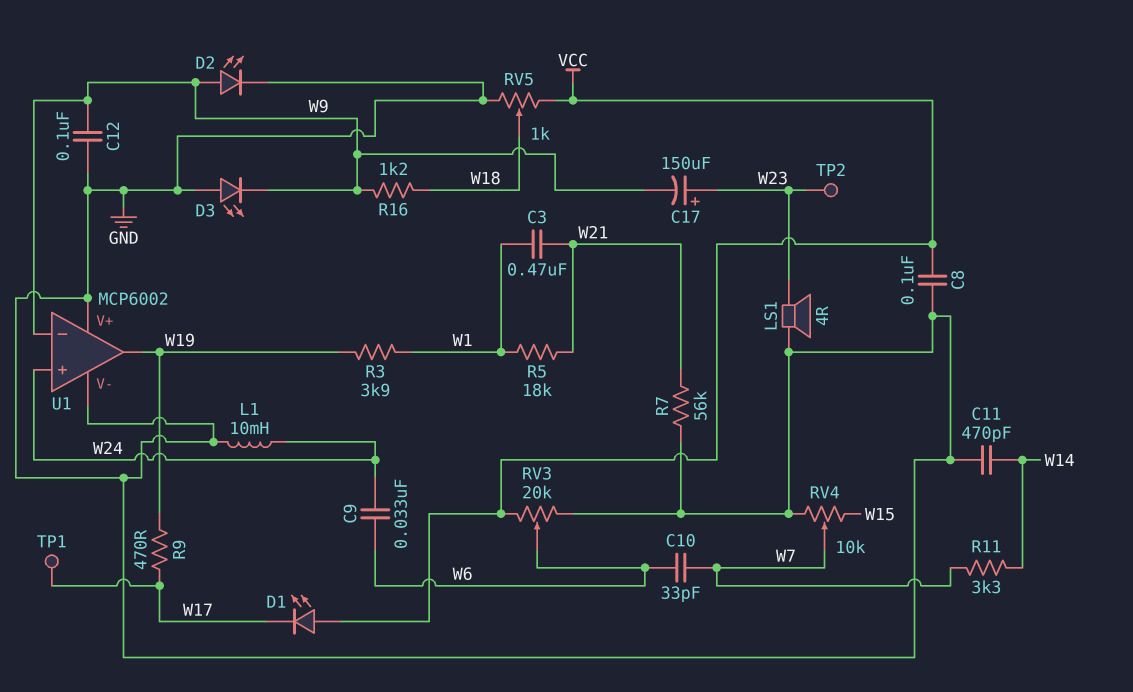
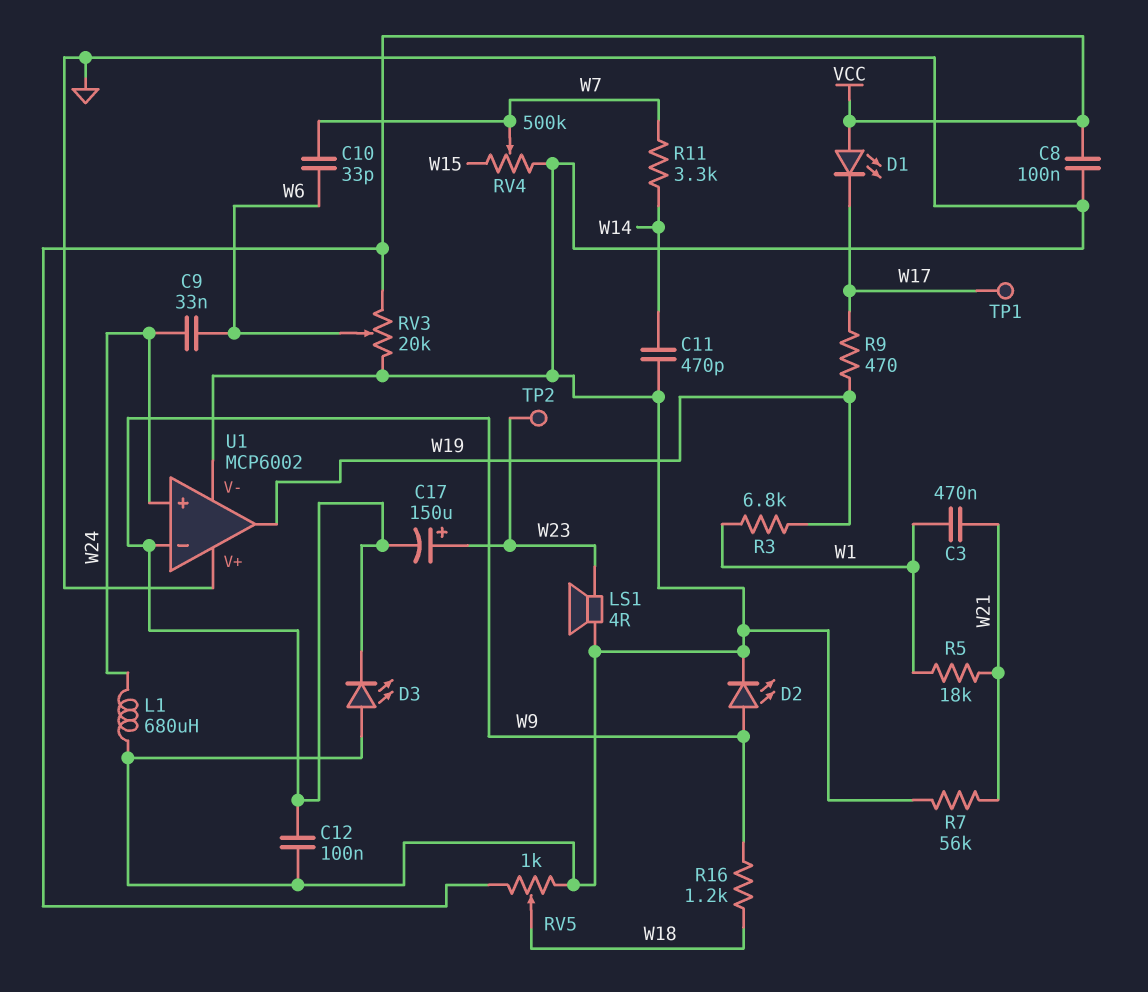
L1: 10mH (GND, W24) -> 680uH (GND, W24)
R3: 3.9k (W1, W19) -> 6.8k (W1, W19)
RV4: 10k (GND, W15, wiper W7) -> 500k (GND, W15, wiper W7)

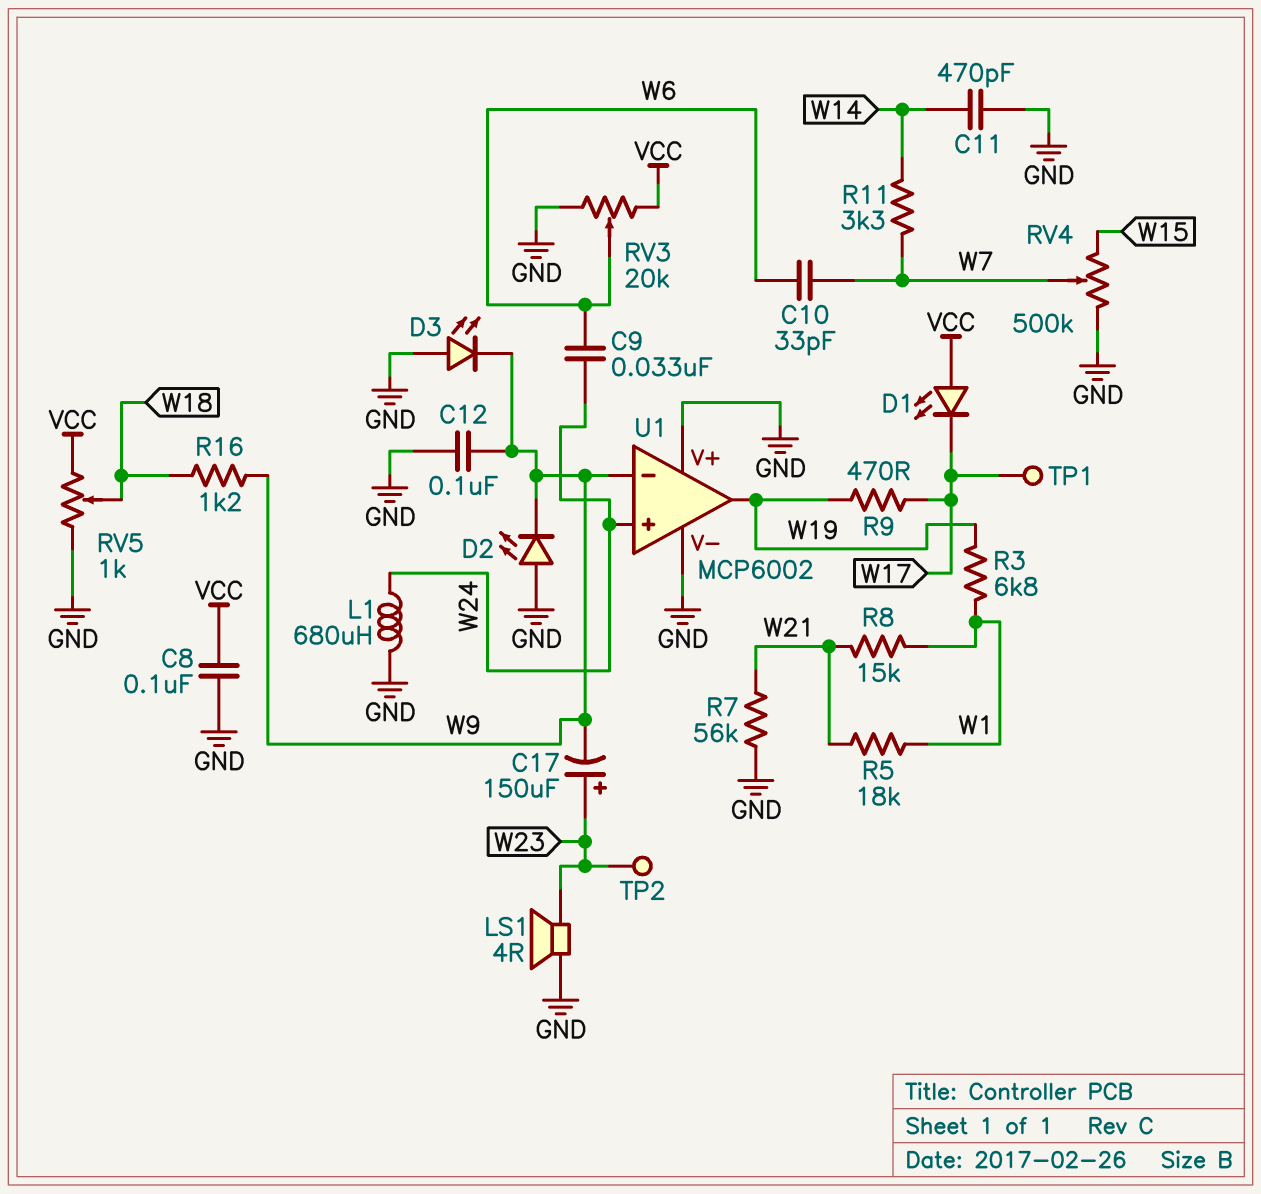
C3: 470nF (W1, W21) -> none
D2: LED (A W9, K GND) -> LED (A GND, K W9)
R8: none -> 15k (W1, W21)

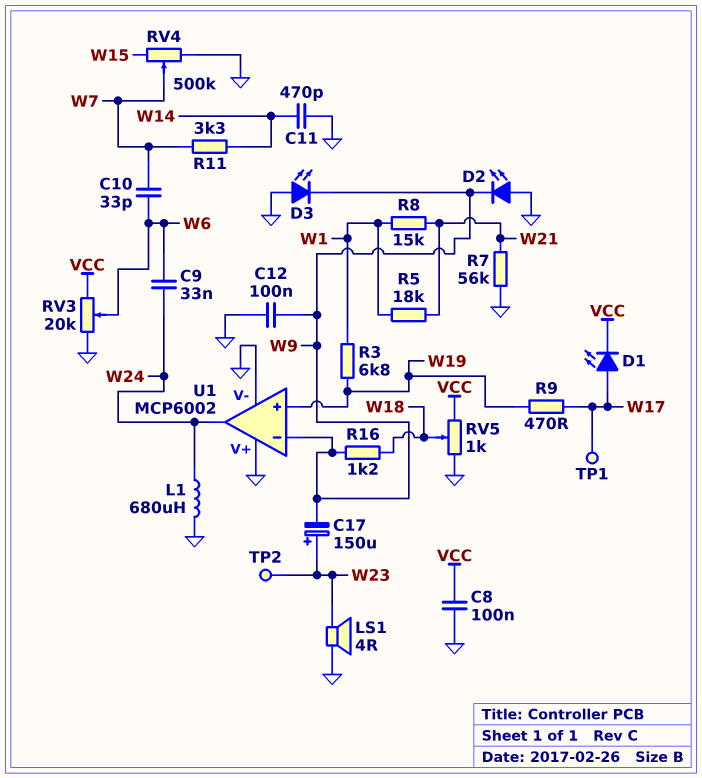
D1: LED (A VCC, K W17) -> LED (A W17, K VCC)
U1 pin in+: W24 -> W19
U1 pin out: W19 -> W24

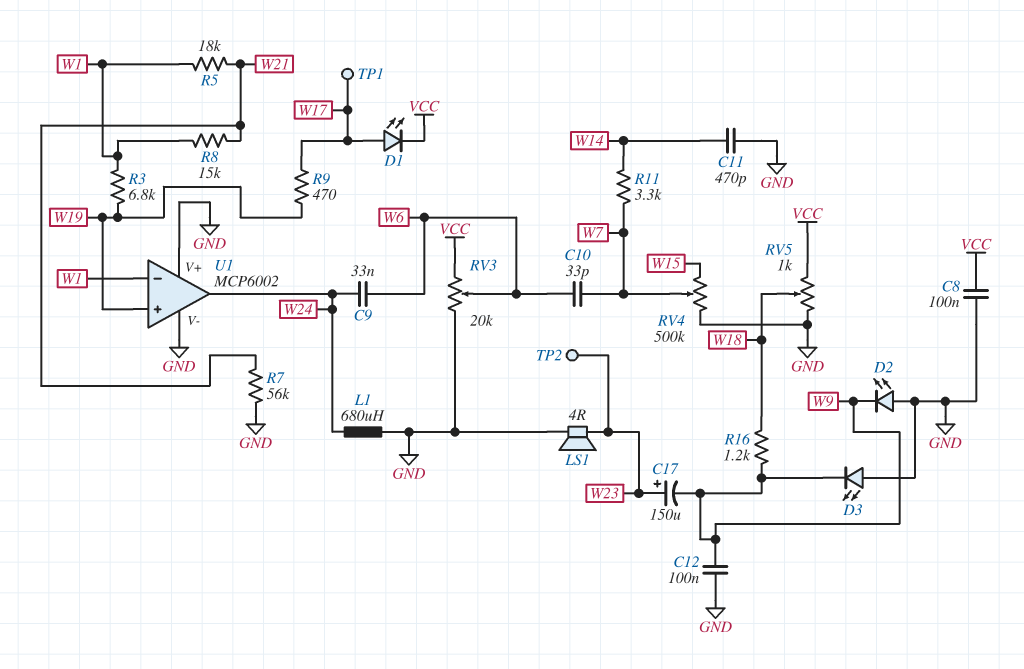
U1 pin in-: W9 -> W1

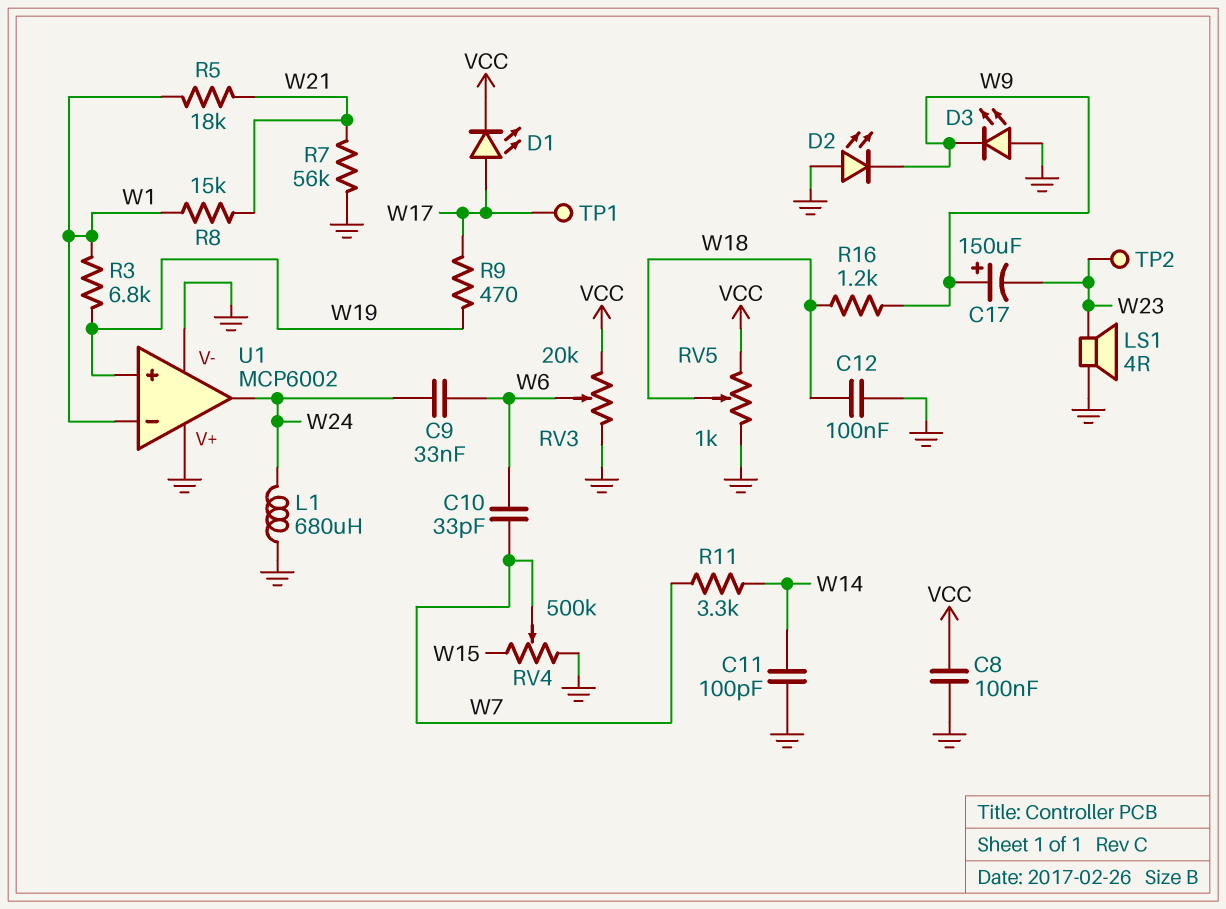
C11: 470pF (GND, W14) -> 100pF (GND, W14)
C12: 100nF (GND, W9) -> 100nF (GND, W18)
C17: 150uF (plus W23, minus W9) -> 150uF (plus W9, minus W23)

